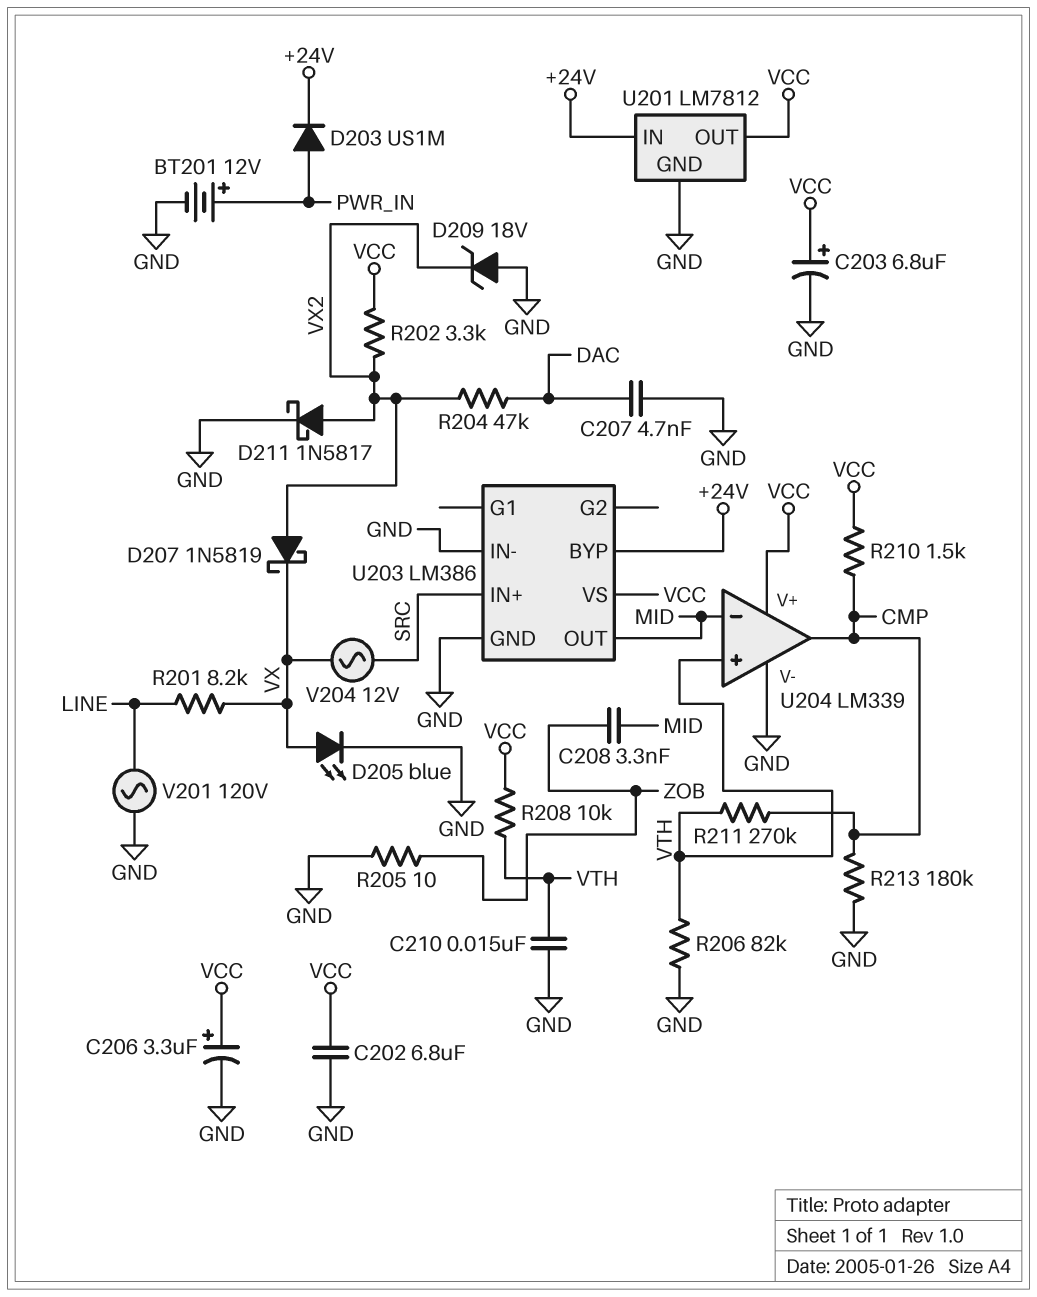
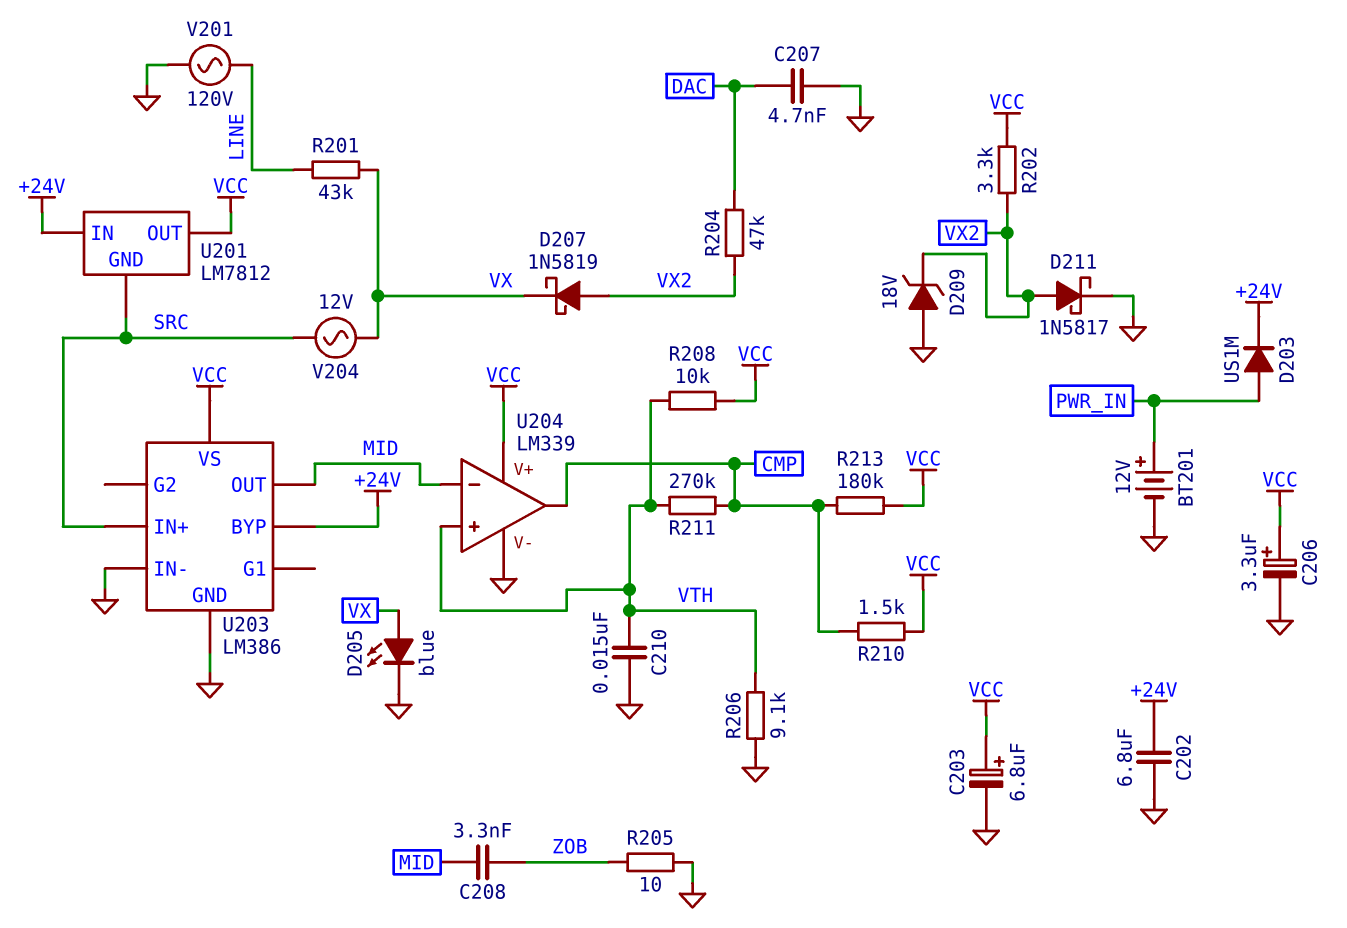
C202: 6.8uF (GND, VCC) -> 6.8uF (+24V, GND)
R201: 8.2k (LINE, VX) -> 43k (LINE, VX)
R206: 82k (GND, VTH) -> 9.1k (GND, VTH)
R213: 180k (CMP, GND) -> 180k (CMP, VCC)
U201 pin GND: GND -> SRC

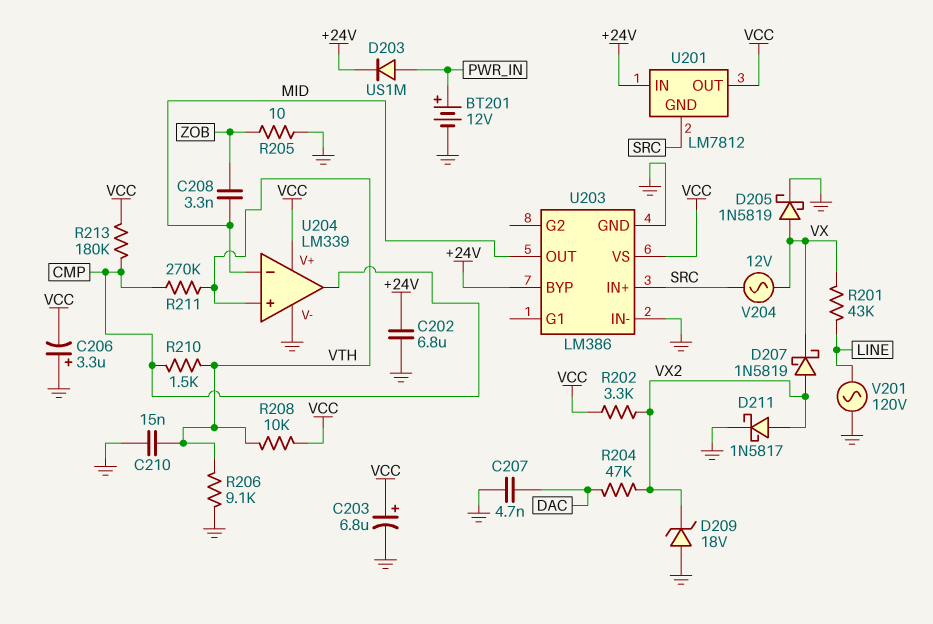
C206: 3.3uF (plus VCC, minus GND) -> 3.3uF (plus GND, minus VCC)
D205: LED blue (A VX, K GND) -> schottky 1N5819 (A VX, K GND)
R210: 1.5k (CMP, VCC) -> 1.5k (CMP, VTH)

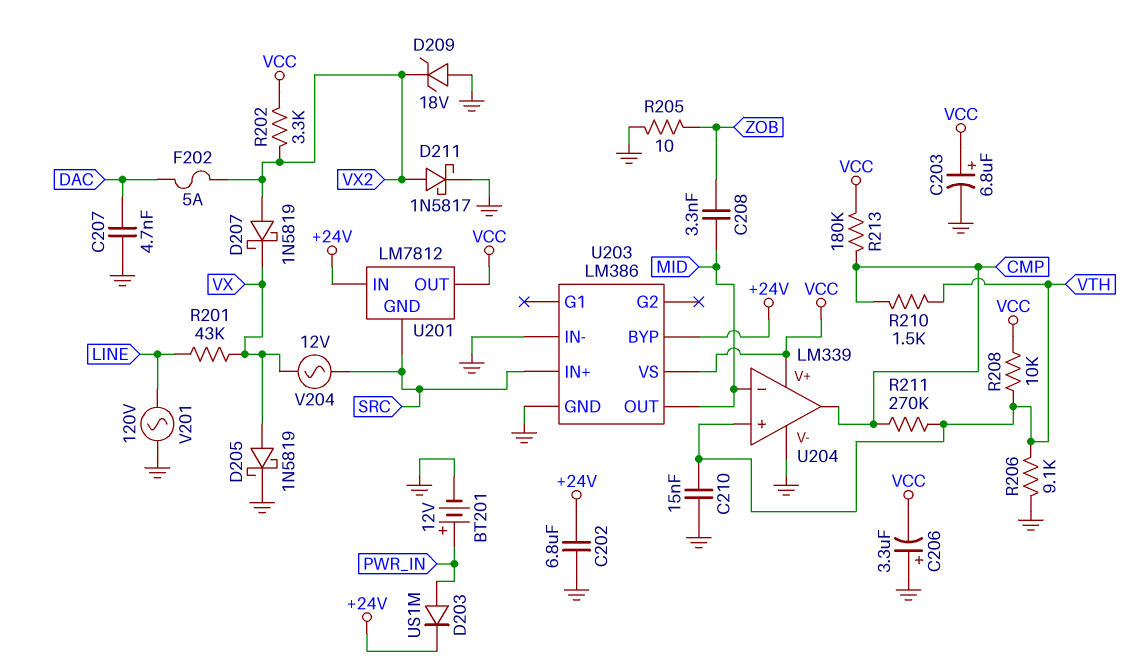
F202: none -> 5A (DAC, VX2)
R204: 47k (DAC, VX2) -> none

